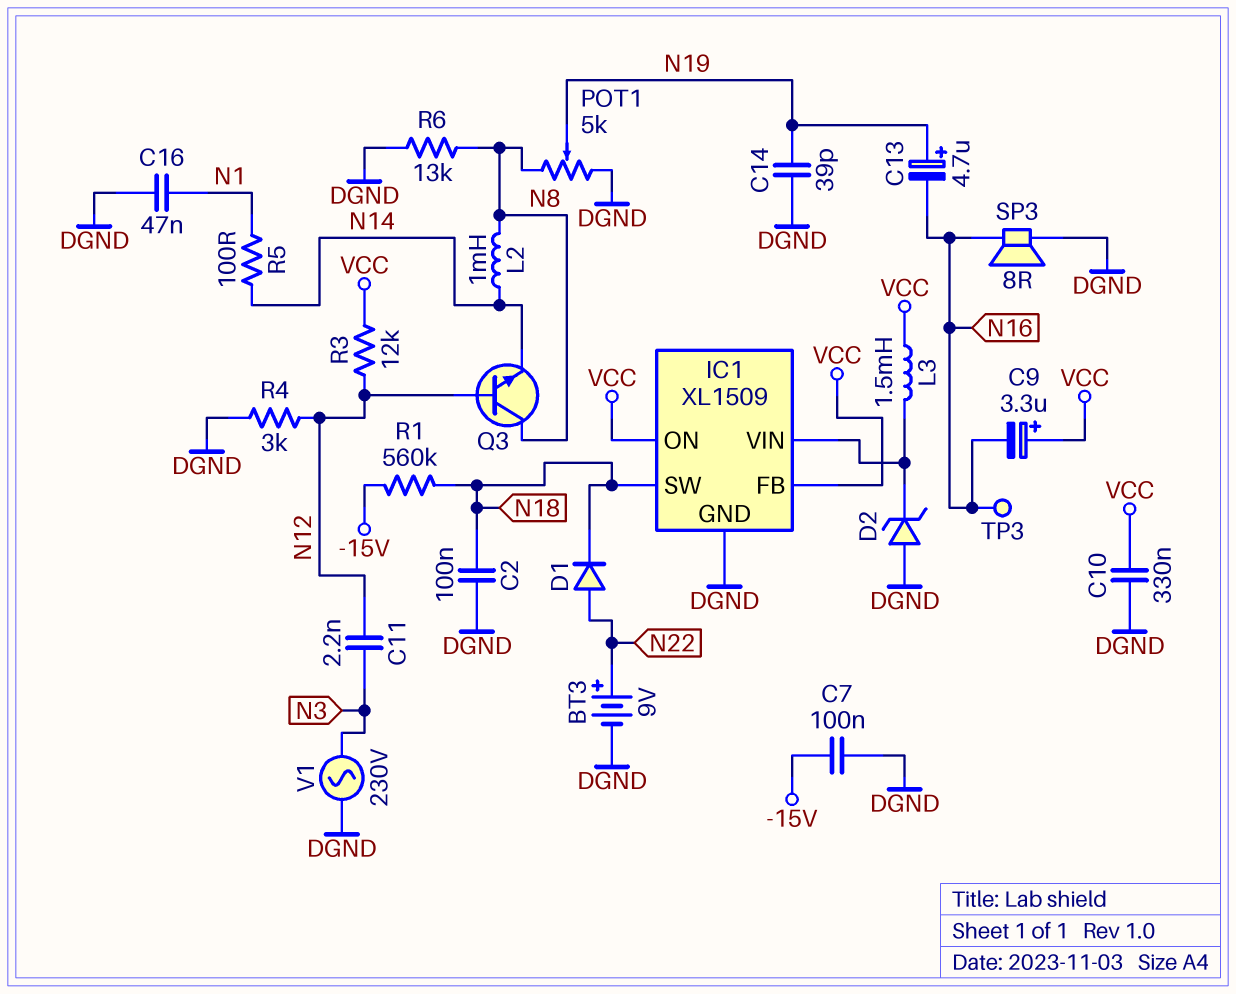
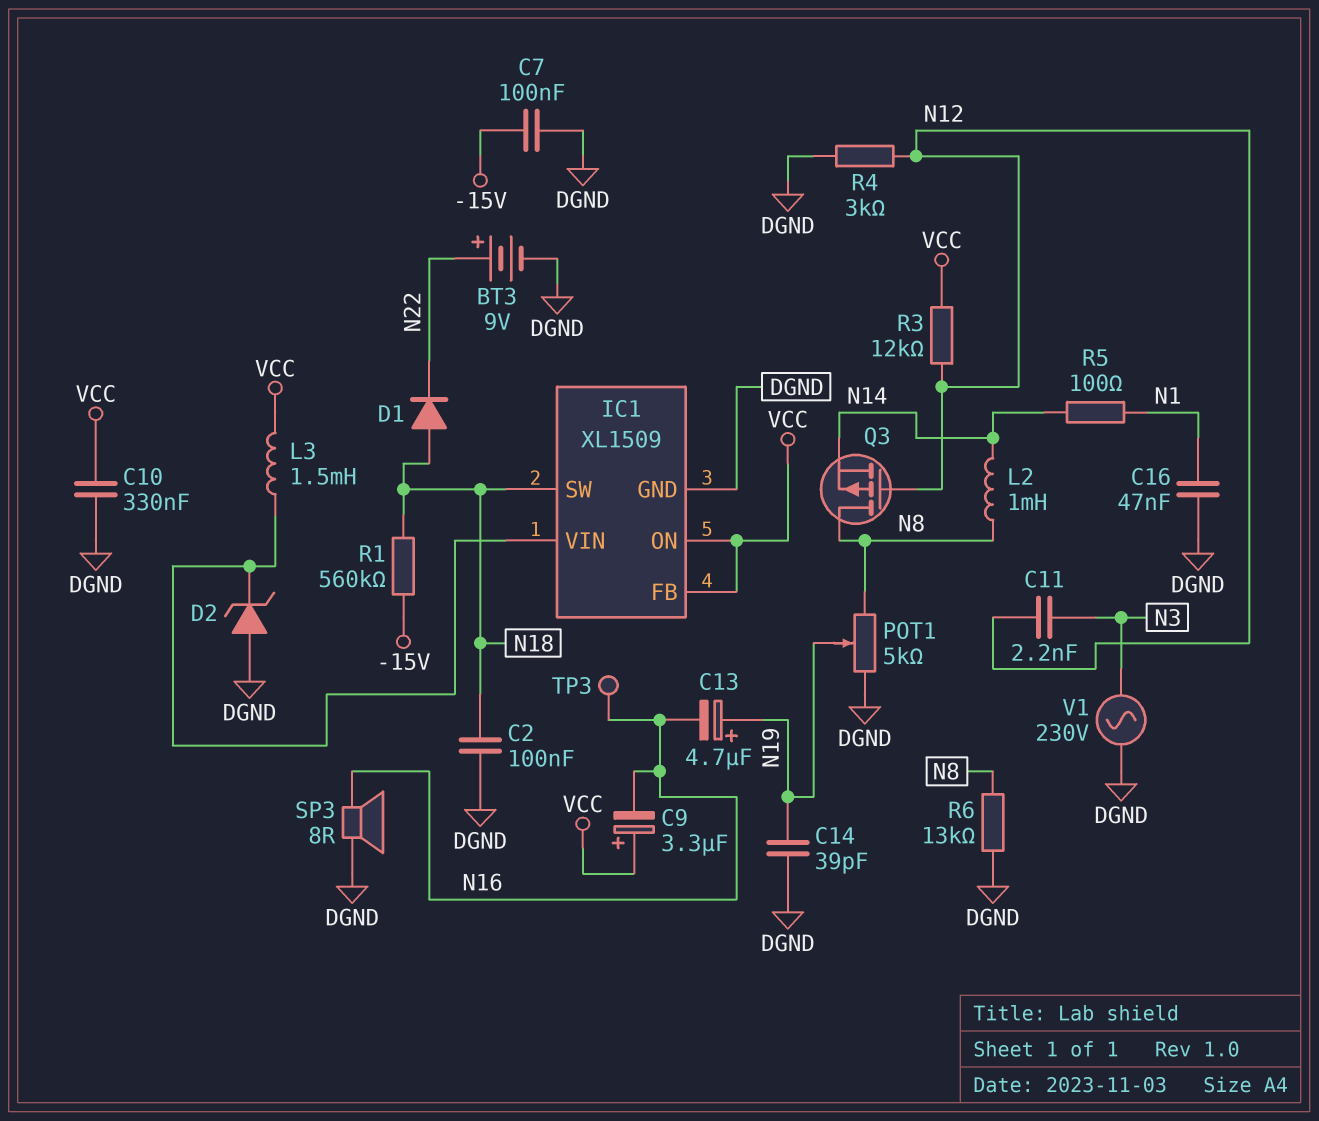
D1: diode (A N22, K N18) -> diode (A N18, K N22)
Q3: NPN (B N12, C N8, E N14) -> PMOS (G N12, D N8, S N14)

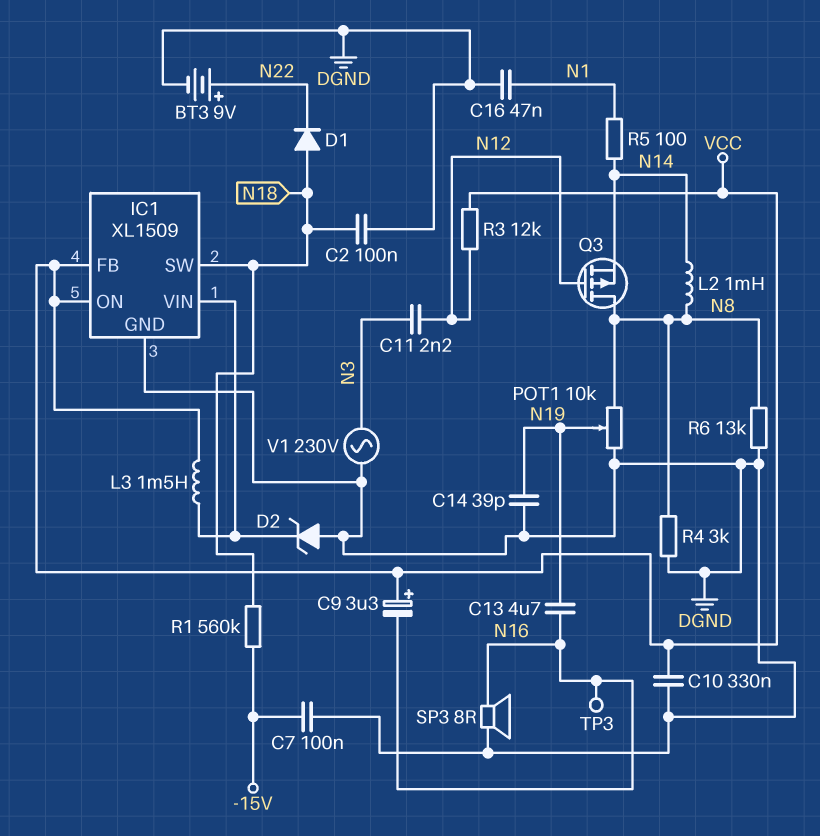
C13: 4.7uF (plus N19, minus N16) -> 4.7uF (N16, N19)
POT1: 5k (DGND, N8, wiper N19) -> 10k (DGND, N8, wiper N19)
R4: 3k (DGND, N12) -> 3k (DGND, N8)

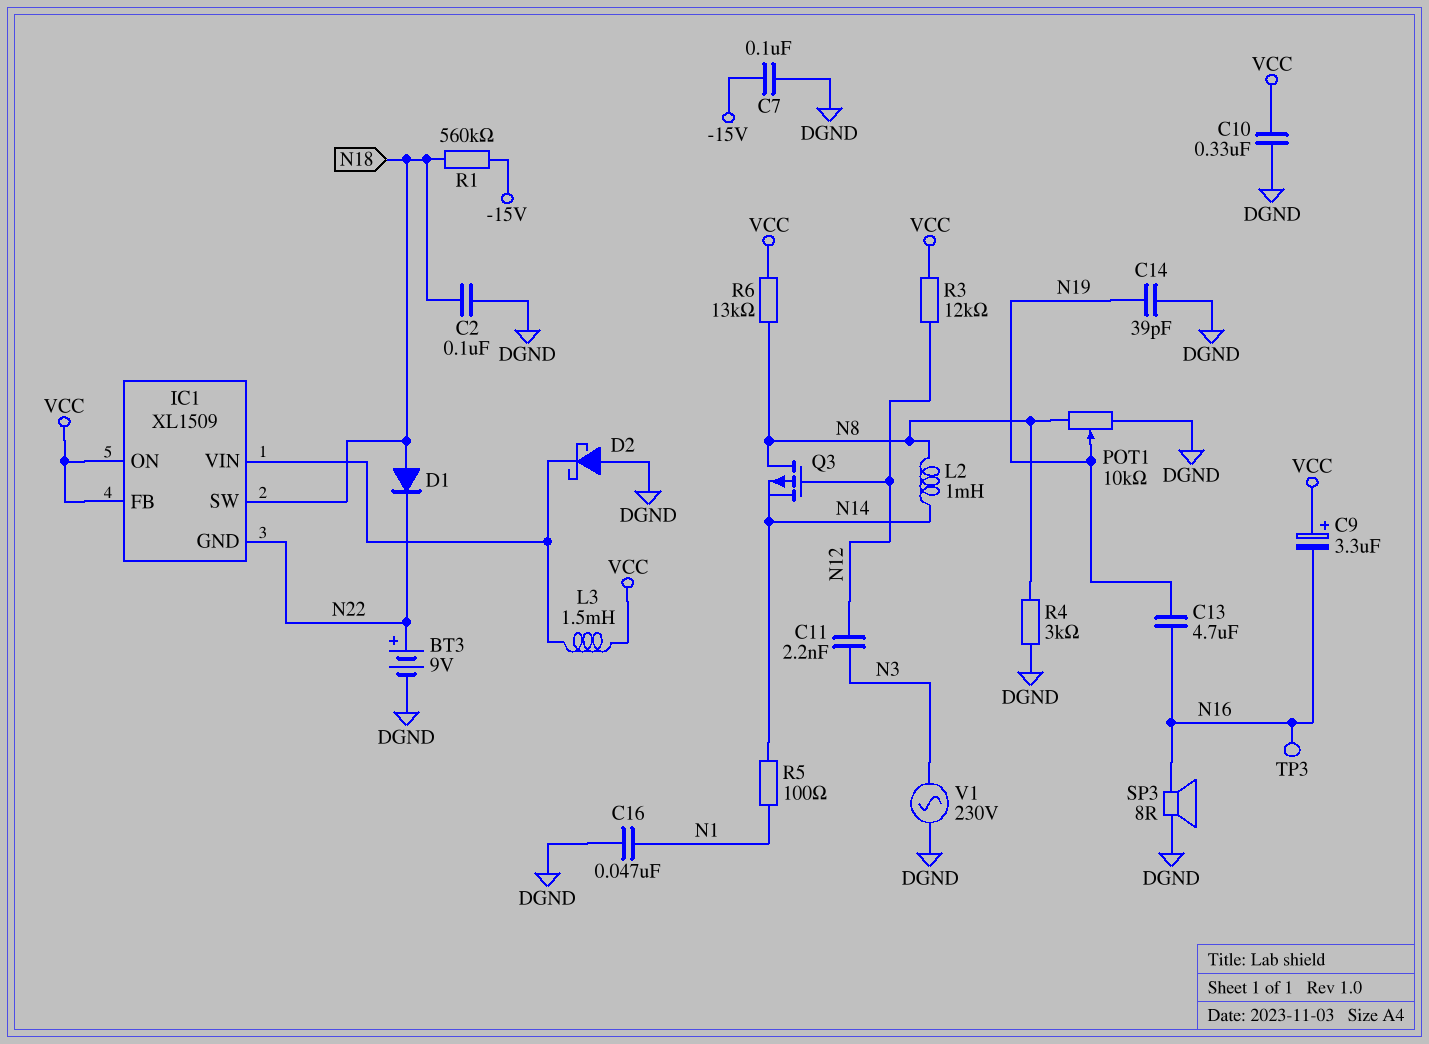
D2: zener (A DGND, K IC1/VIN) -> schottky (A DGND, K IC1/VIN)
IC1 pin GND: DGND -> N22
R6: 13k (DGND, N8) -> 13k (N8, VCC)

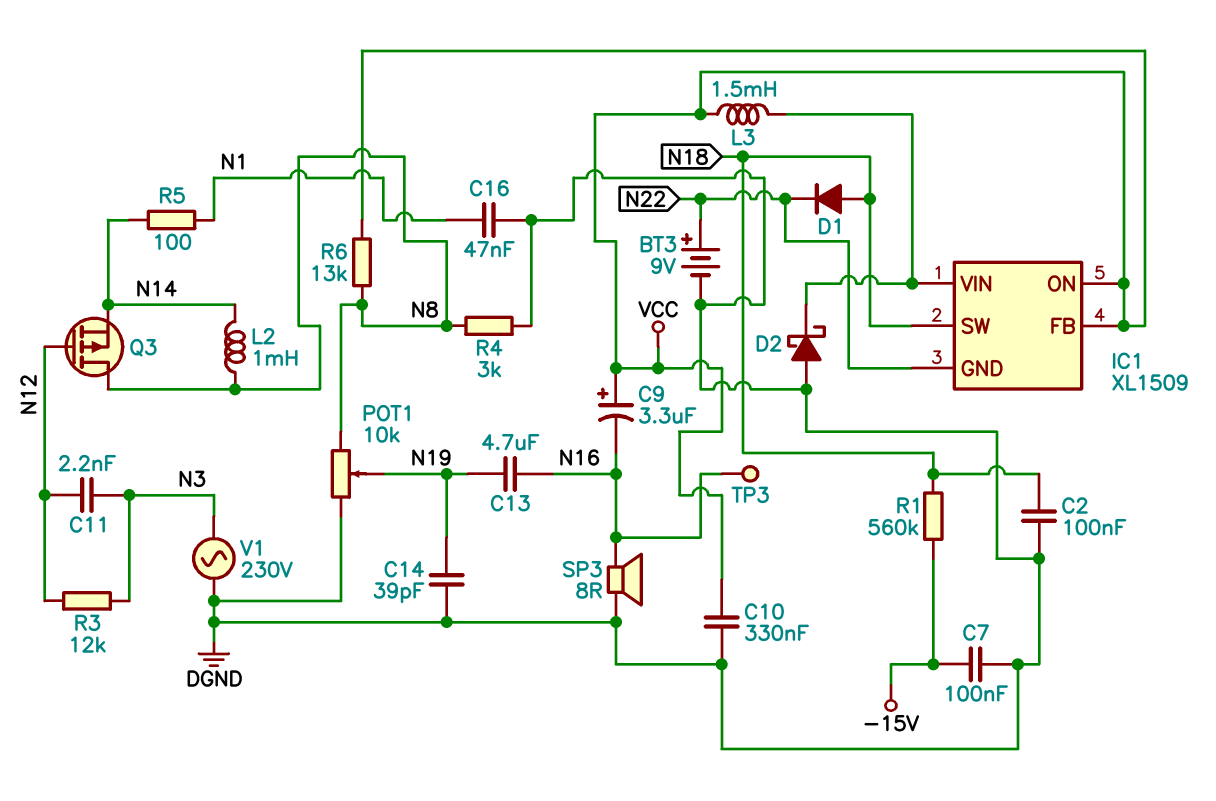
R3: 12k (N12, VCC) -> 12k (N3, N12)

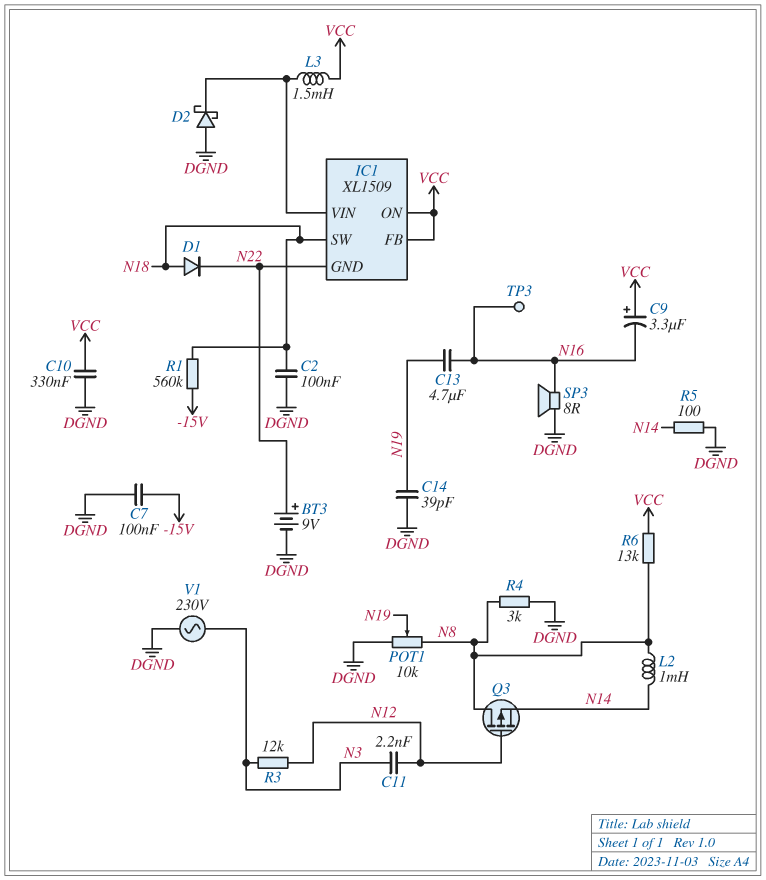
C16: 47nF (DGND, N1) -> none
R5: 100 (N1, N14) -> 100 (DGND, N14)

